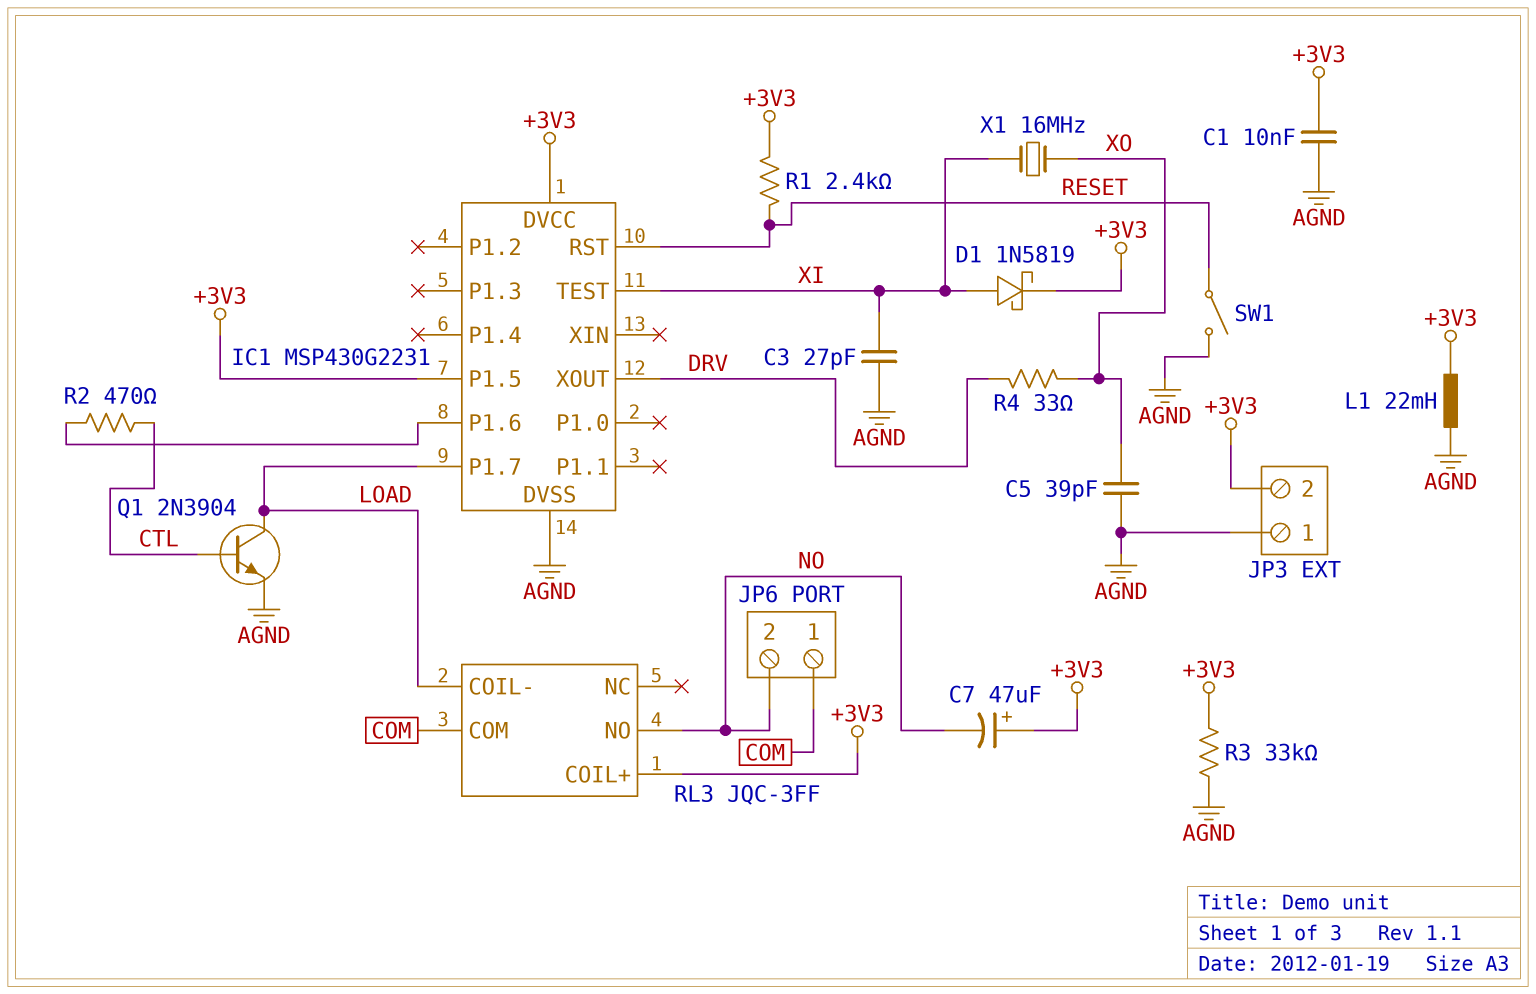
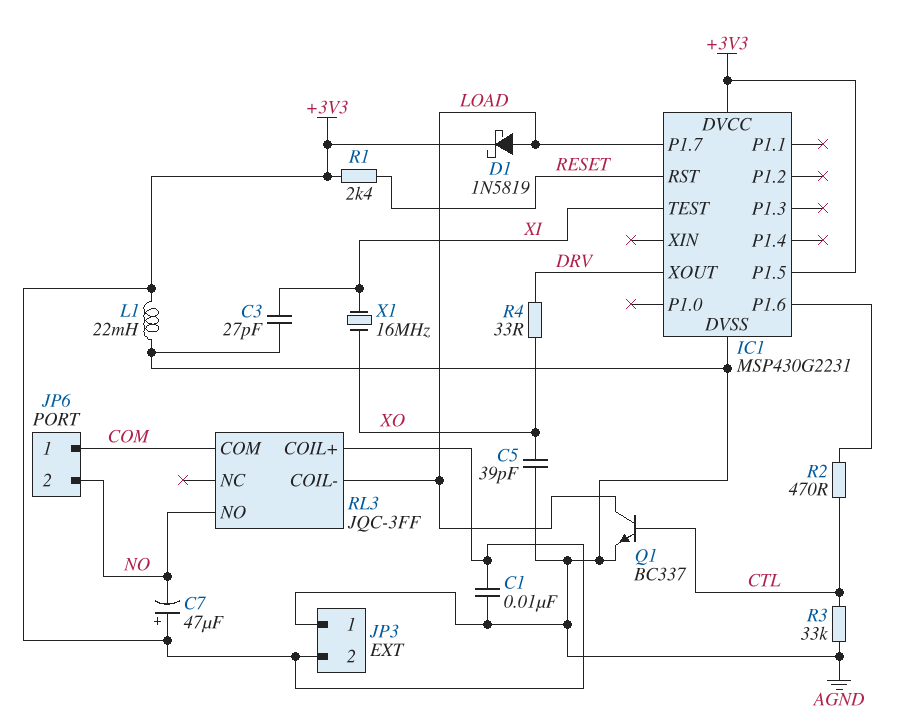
D1: schottky 1N5819 (A XI, K +3V3) -> schottky 1N5819 (A LOAD, K +3V3)
Q1: NPN 2N3904 (B CTL, C LOAD, E AGND) -> NPN BC337 (B CTL, C LOAD, E AGND)
R3: 33k (+3V3, AGND) -> 33k (AGND, CTL)
SW1: switch (AGND, RESET) -> none

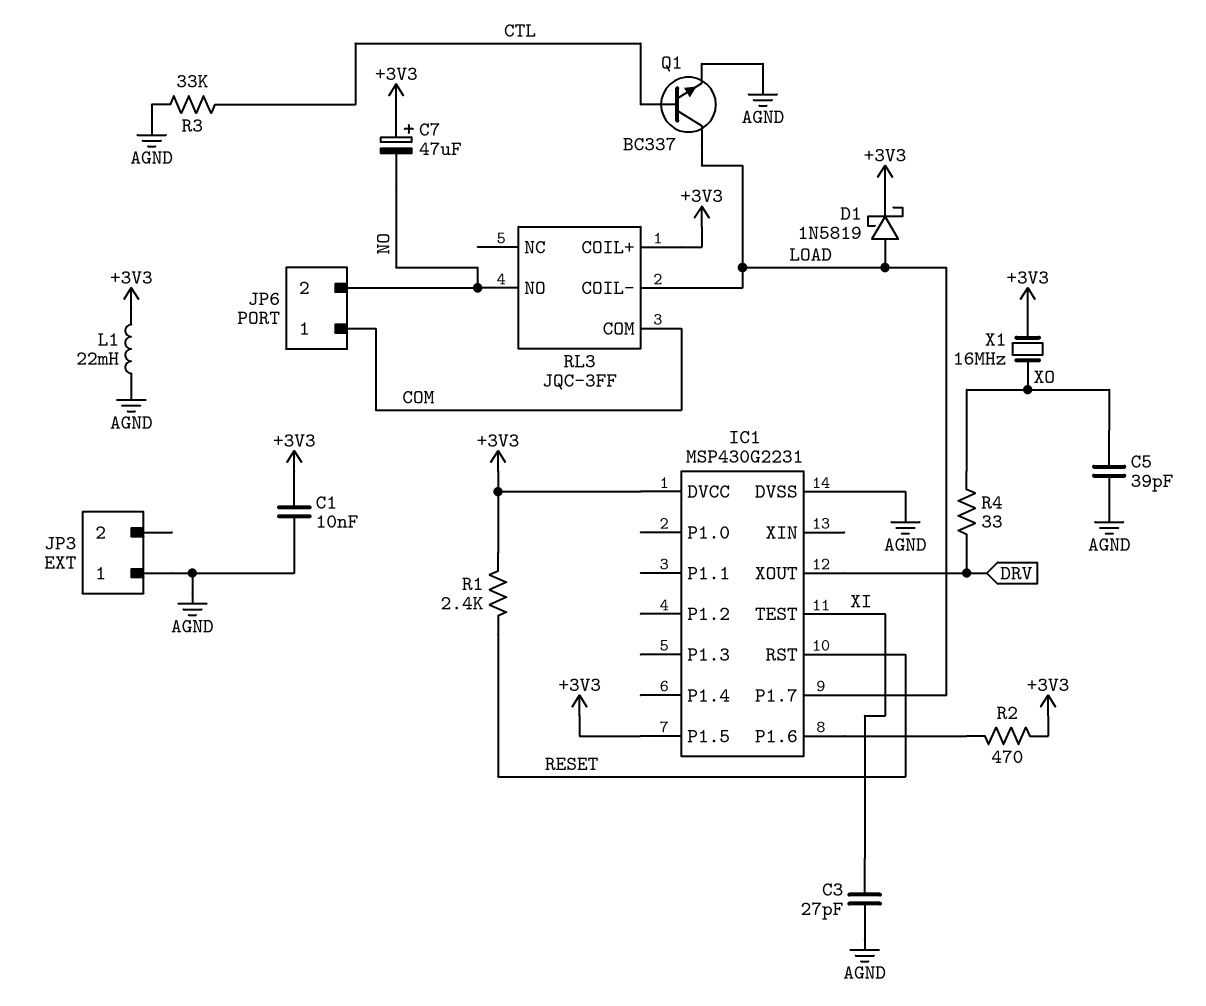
JP3 pin 2: +3V3 -> none
R2: 470 (CTL, IC1/P1.6) -> 470 (+3V3, IC1/P1.6)
X1: 16MHz (XI, XO) -> 16MHz (+3V3, XO)

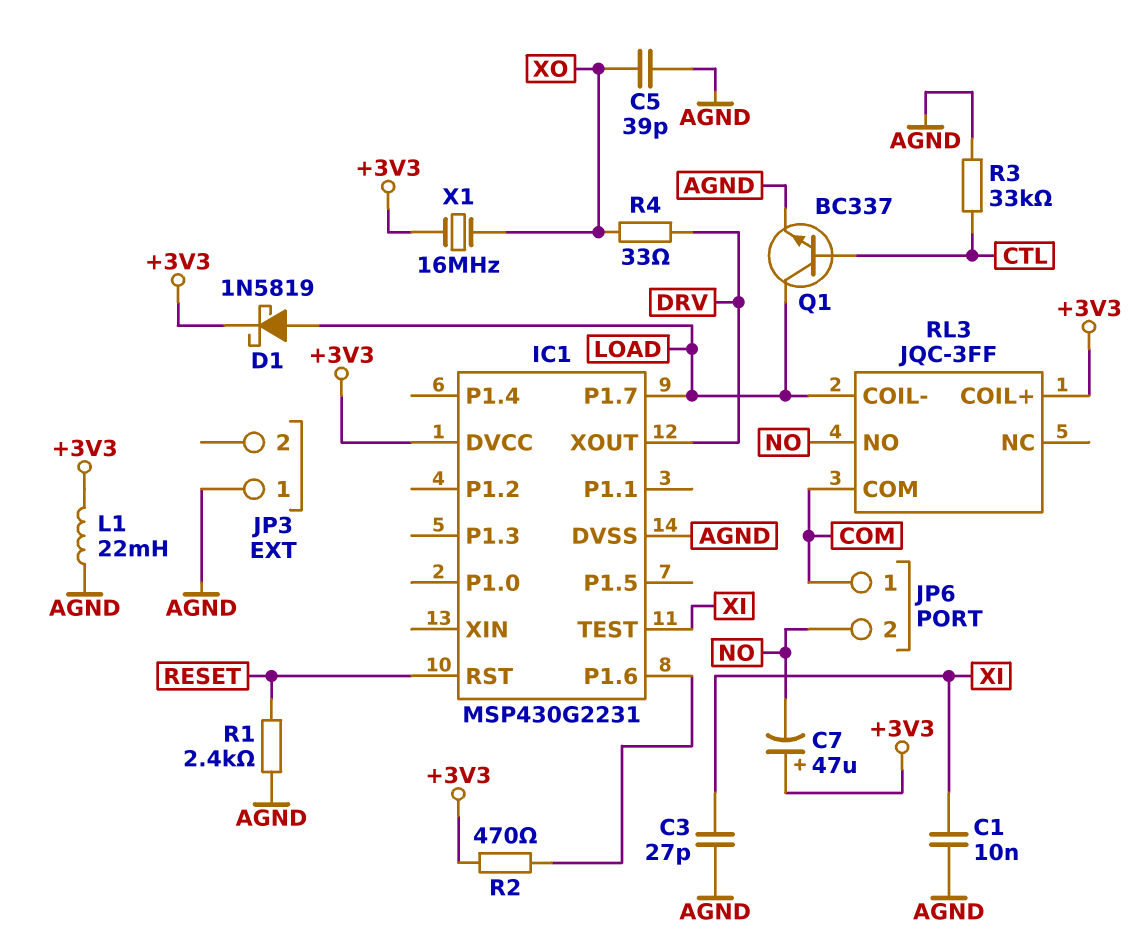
C1: 10nF (+3V3, AGND) -> 10nF (AGND, XI)
IC1 pin P1.5: +3V3 -> none
R1: 2.4k (+3V3, RESET) -> 2.4k (AGND, RESET)

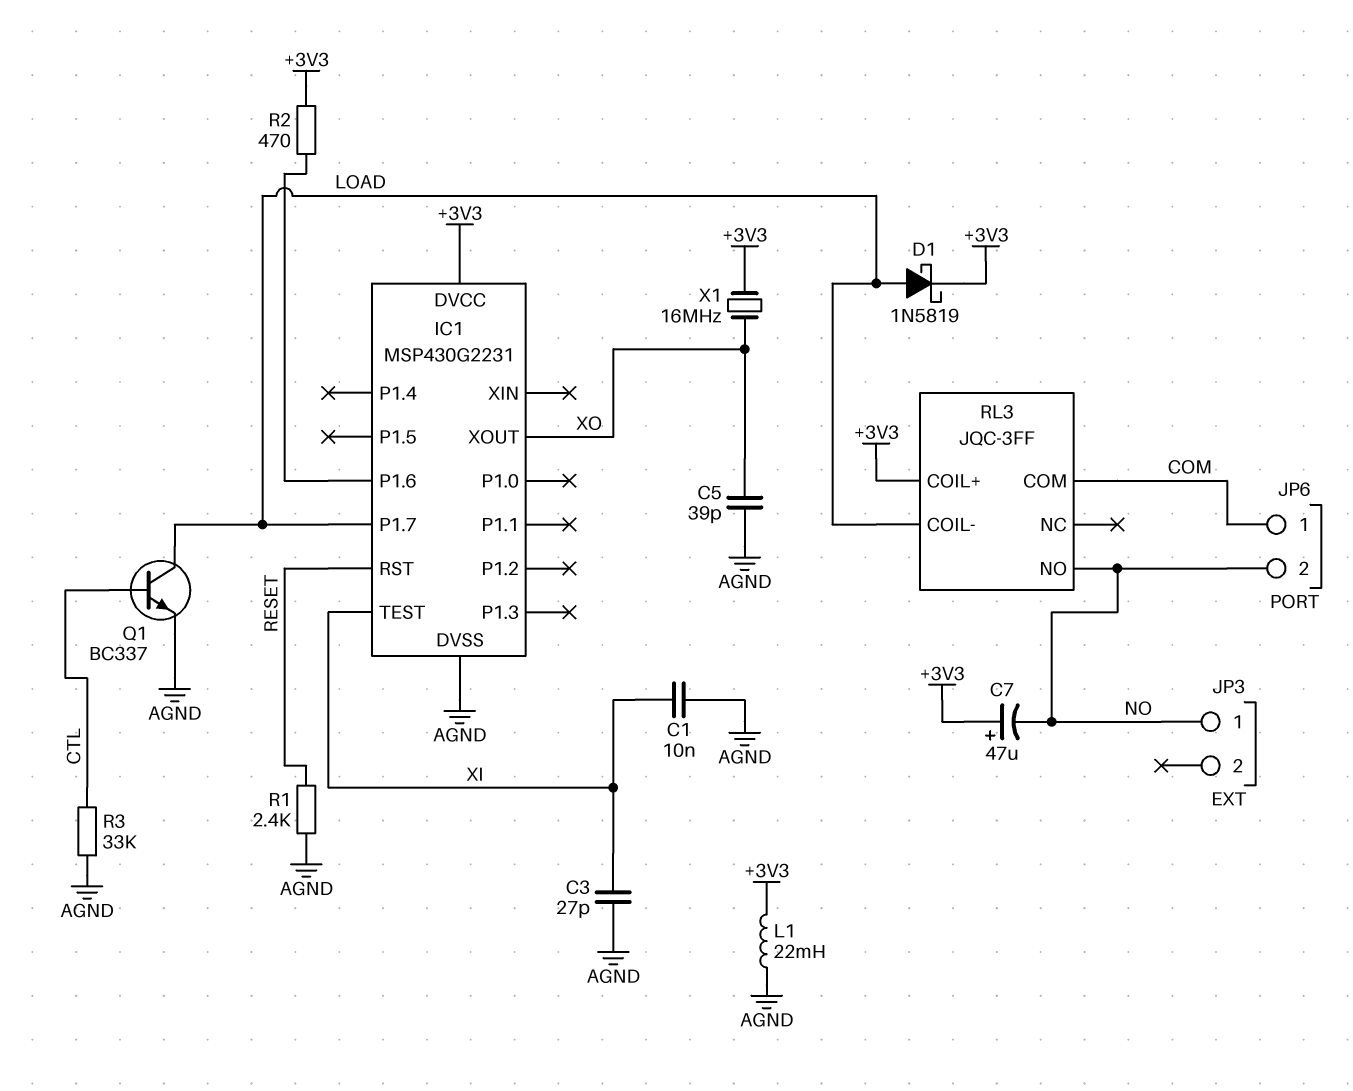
IC1 pin XOUT: DRV -> XO
JP3 pin 1: AGND -> NO
R4: 33 (DRV, XO) -> none

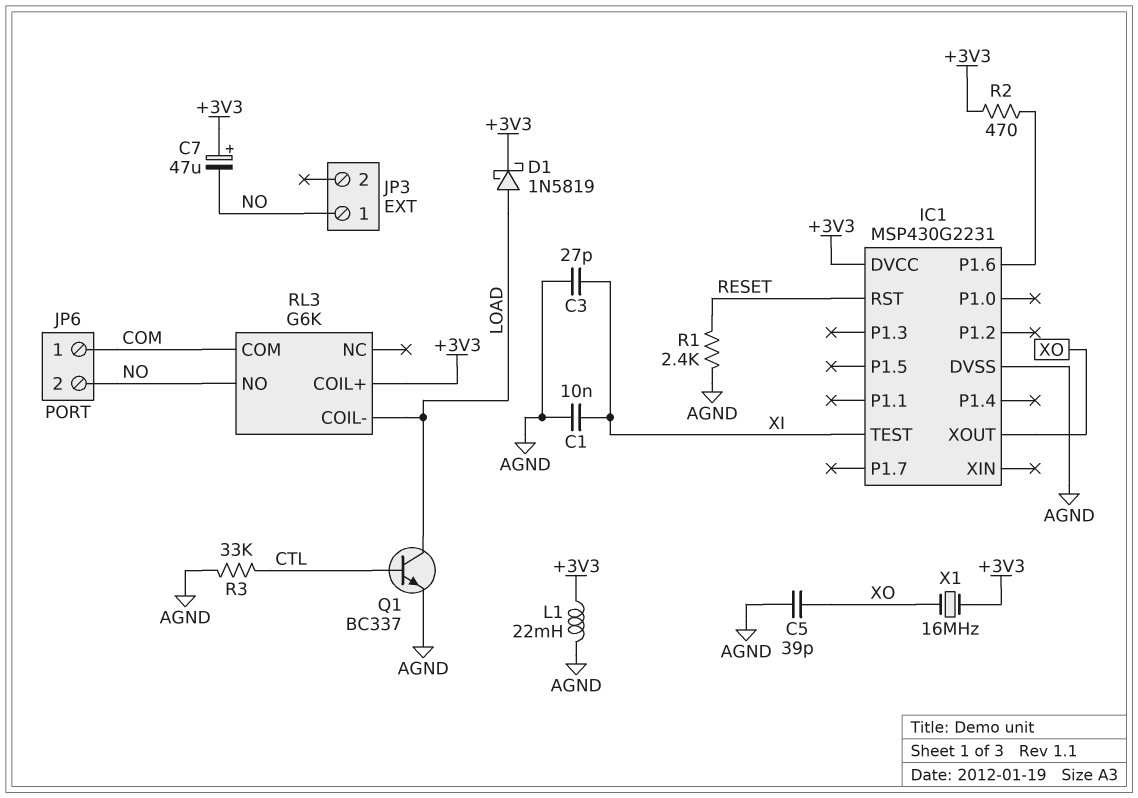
IC1 pin P1.7: LOAD -> none
RL3: JQC-3FF -> G6K

